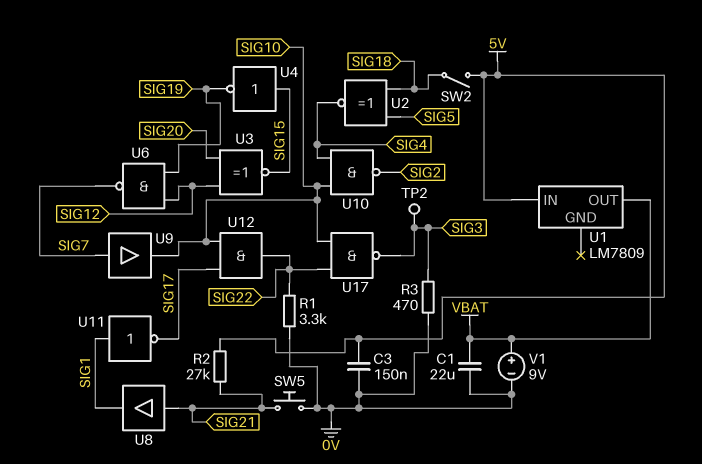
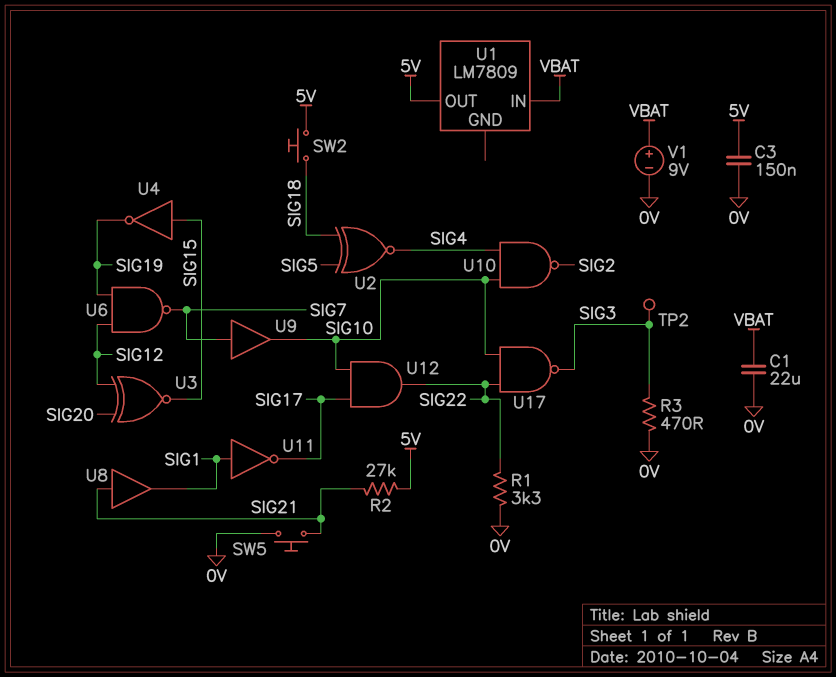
SW2: switch (5V, SIG18) -> button (5V, SIG18)
U1 pin IN: 5V -> VBAT
U1 pin OUT: VBAT -> 5V

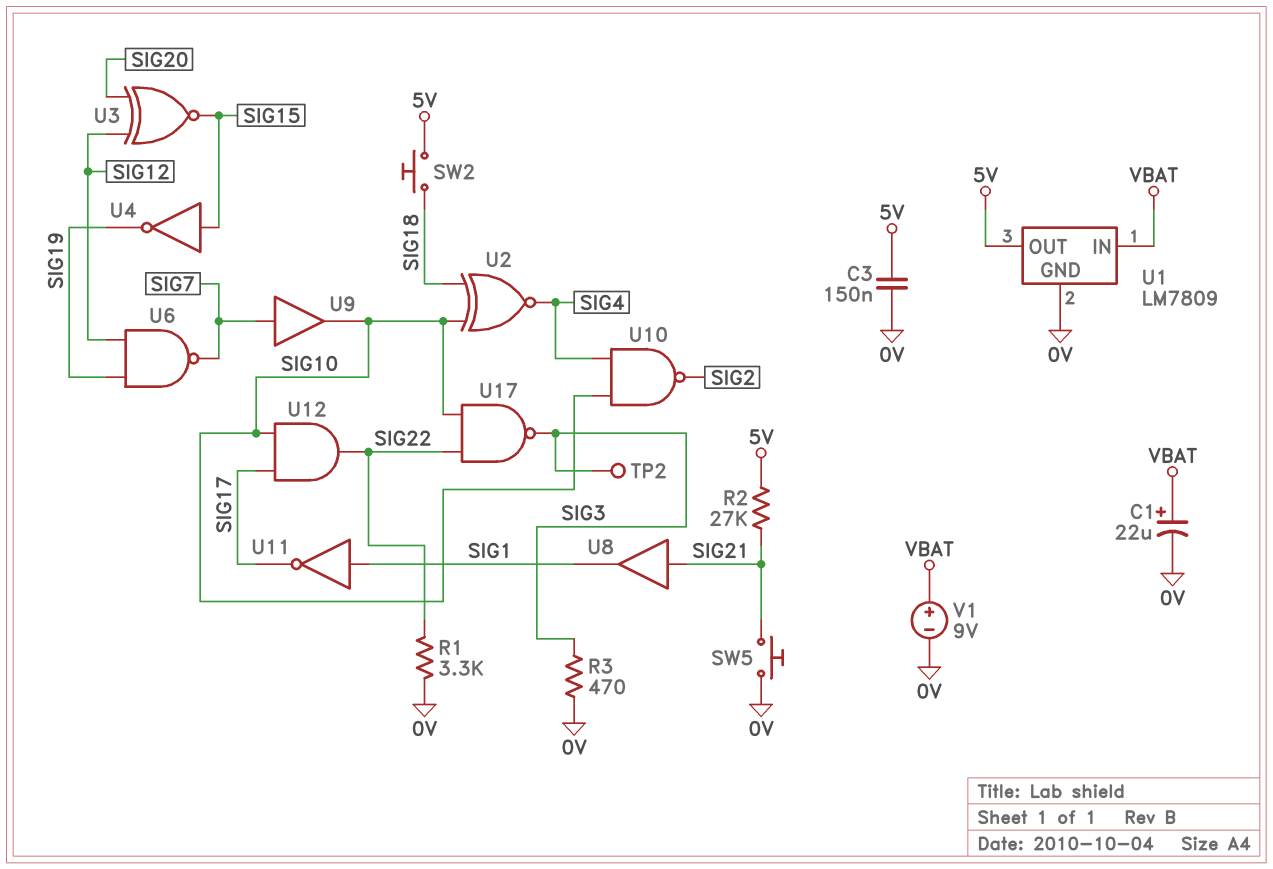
C1: 22uF (0V, VBAT) -> 22uF (plus VBAT, minus 0V)
U1 pin GND: none -> 0V
U2: XNOR (in SIG5, in SIG18, out SIG4) -> XNOR (in SIG10, in SIG18, out SIG4)

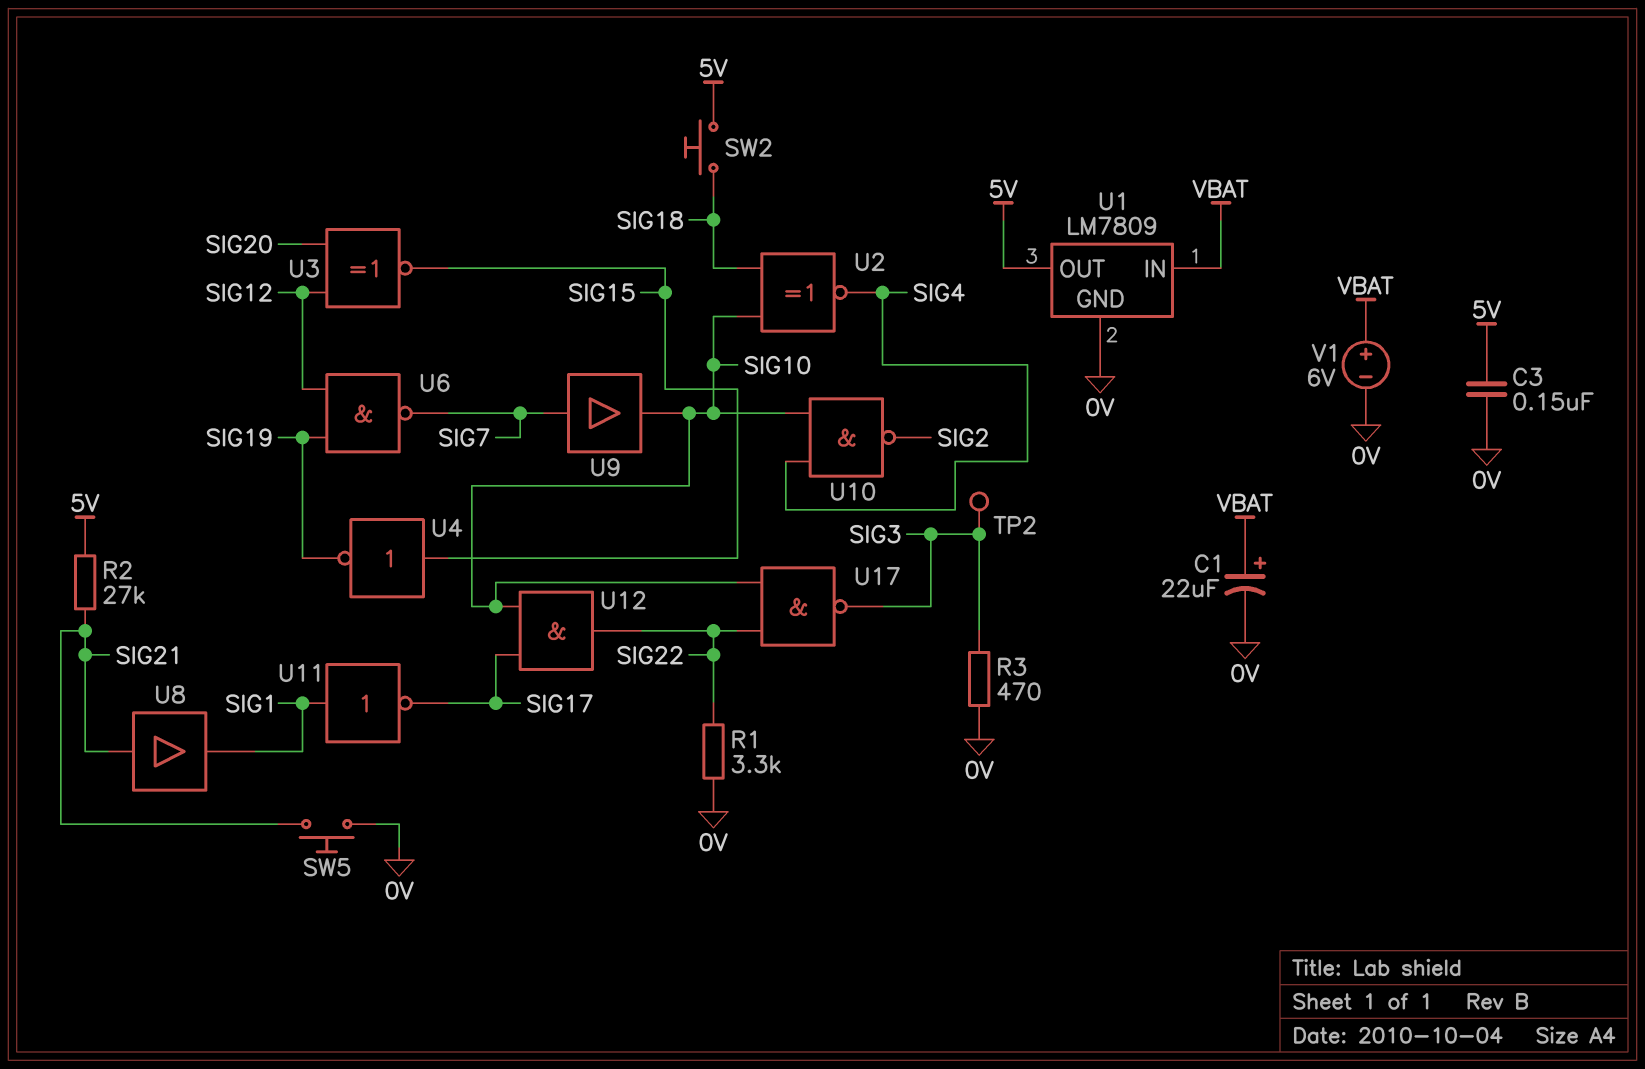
V1: 9V (plus VBAT, minus 0V) -> 6V (plus VBAT, minus 0V)

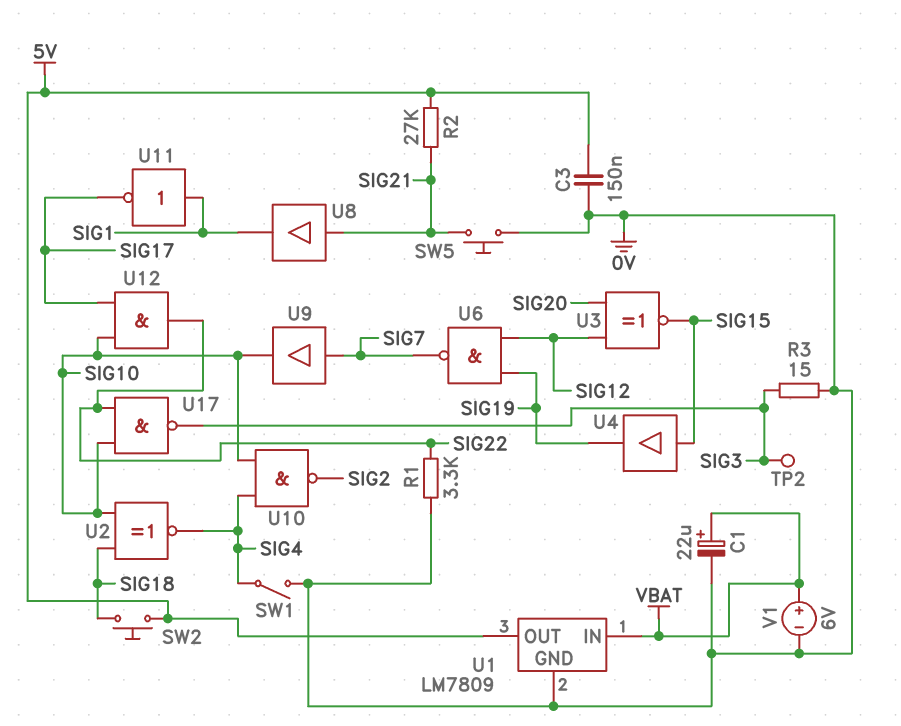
R3: 470 (0V, SIG3) -> 15 (0V, SIG3)
SW1: none -> switch (0V, SIG4)
U4: NOT (in SIG15, out SIG19) -> buffer (in SIG15, out SIG19)

